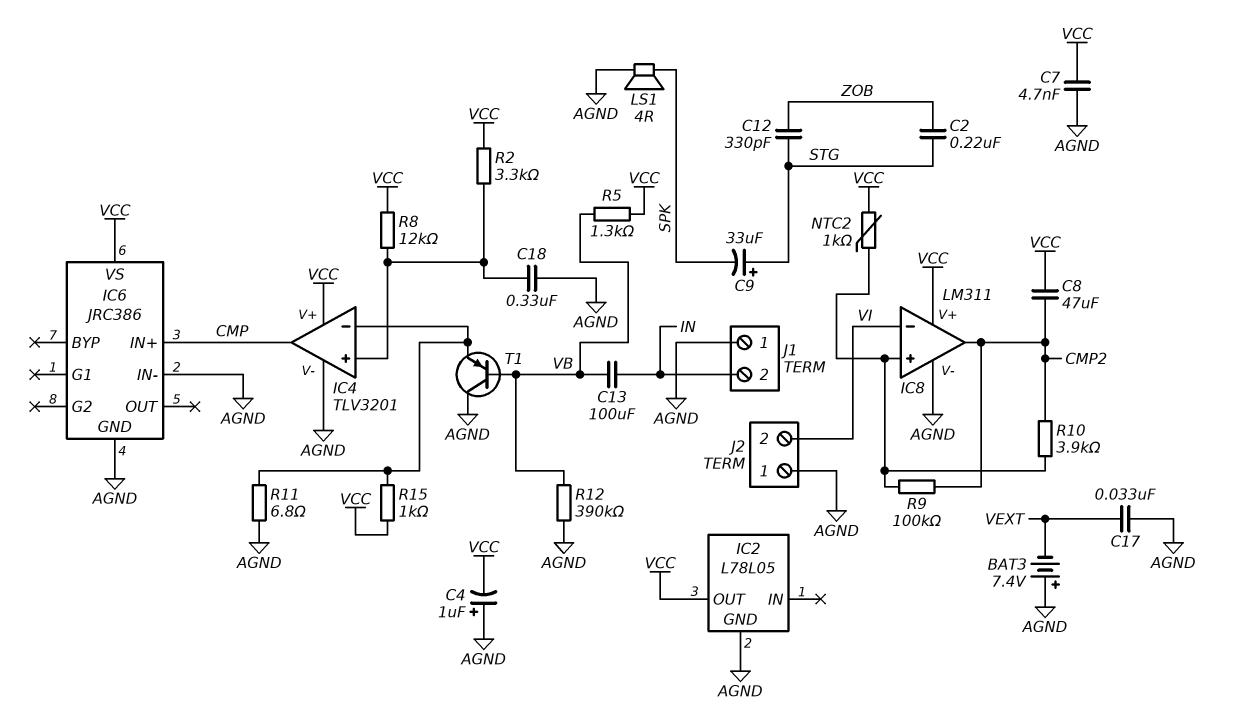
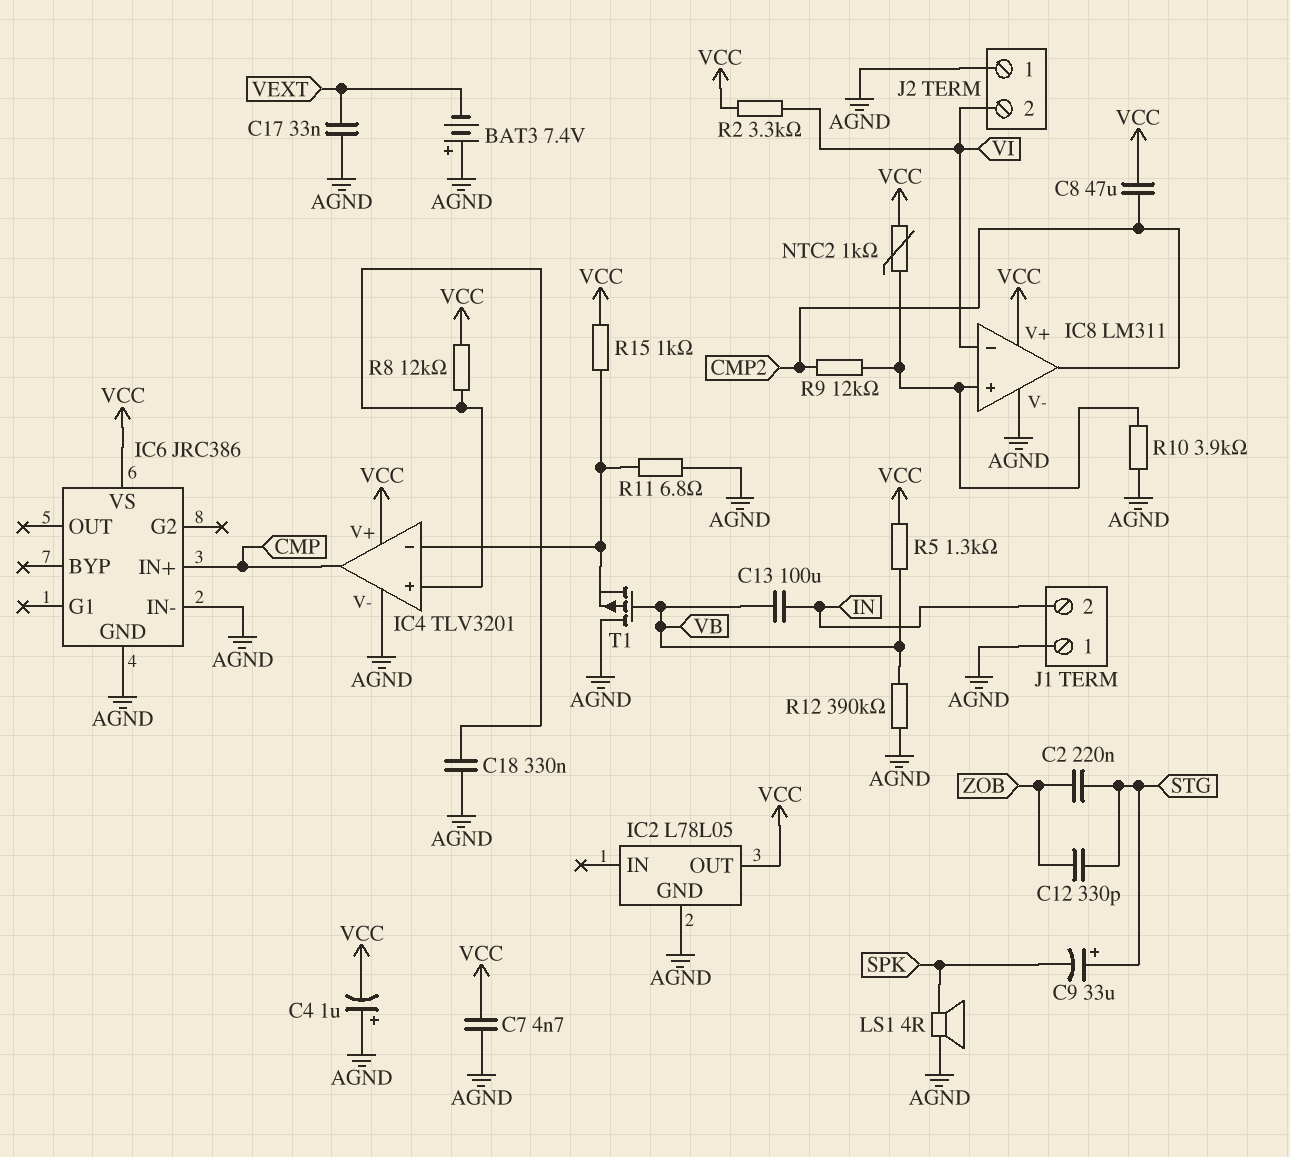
R2: 3.3k (IC4/in+, VCC) -> 3.3k (VCC, VI)
R9: 100k (CMP2, IC8/in+) -> 12k (CMP2, IC8/in+)
R10: 3.9k (CMP2, IC8/in+) -> 3.9k (AGND, IC8/in+)
T1: PNP (B VB, C AGND, E IC4/in-) -> PMOS (G VB, D AGND, S IC4/in-)

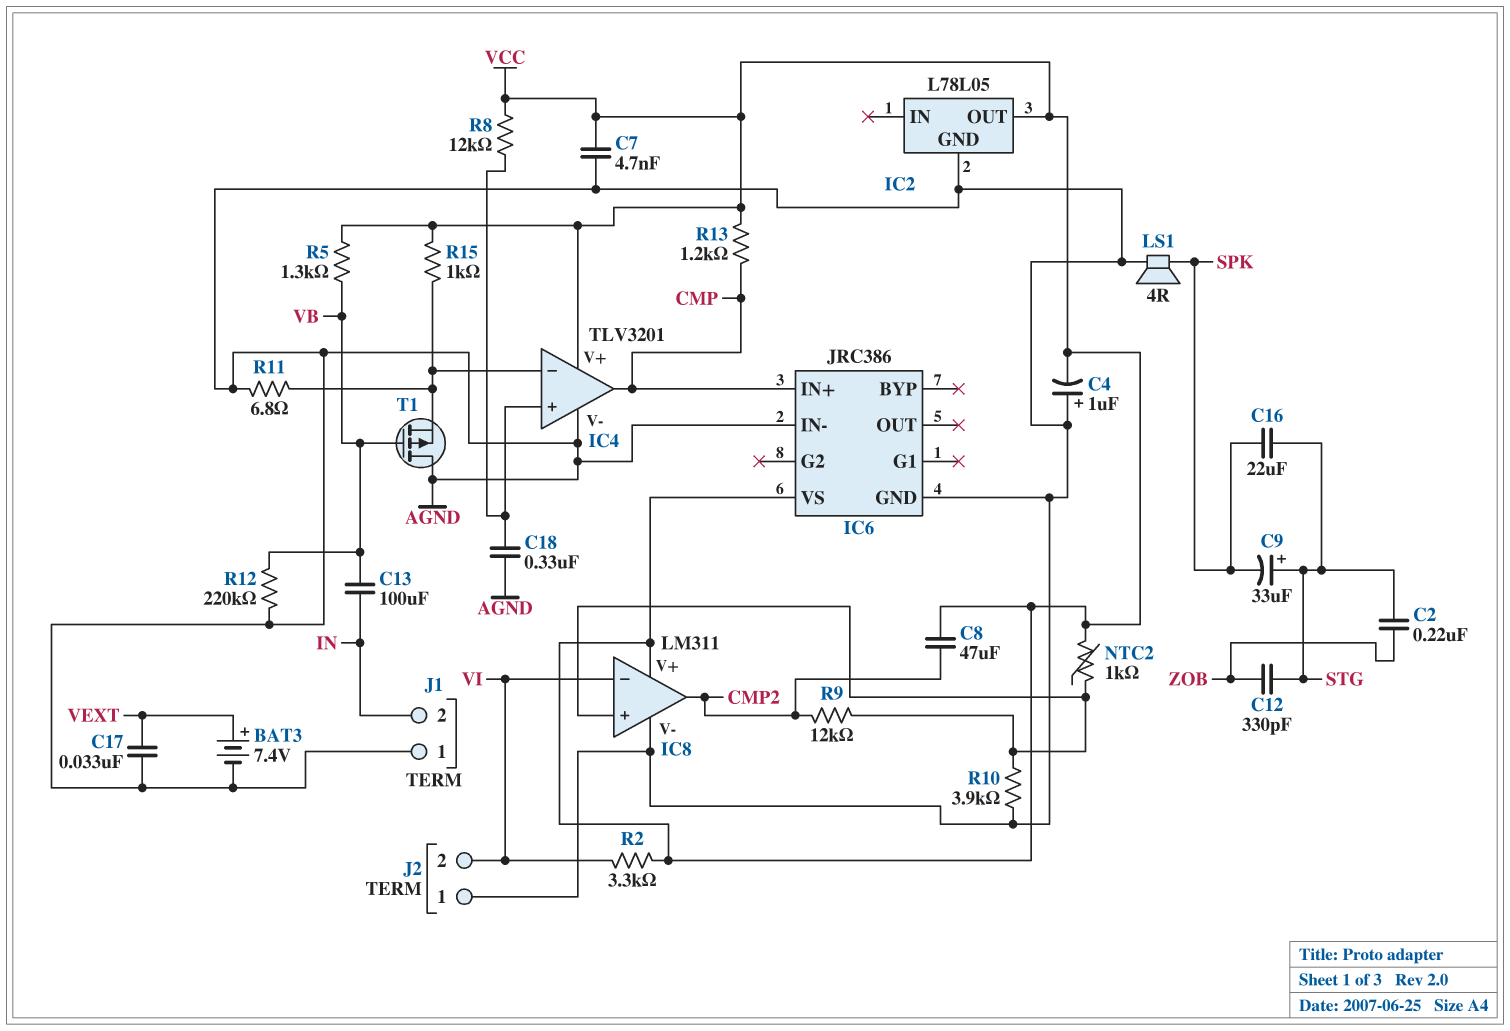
BAT3: 7.4V (plus AGND, minus VEXT) -> 7.4V (plus VEXT, minus AGND)
C16: none -> 22uF (SPK, STG)
R12: 390k (AGND, VB) -> 220k (AGND, VB)
R13: none -> 1.2k (CMP, VCC)

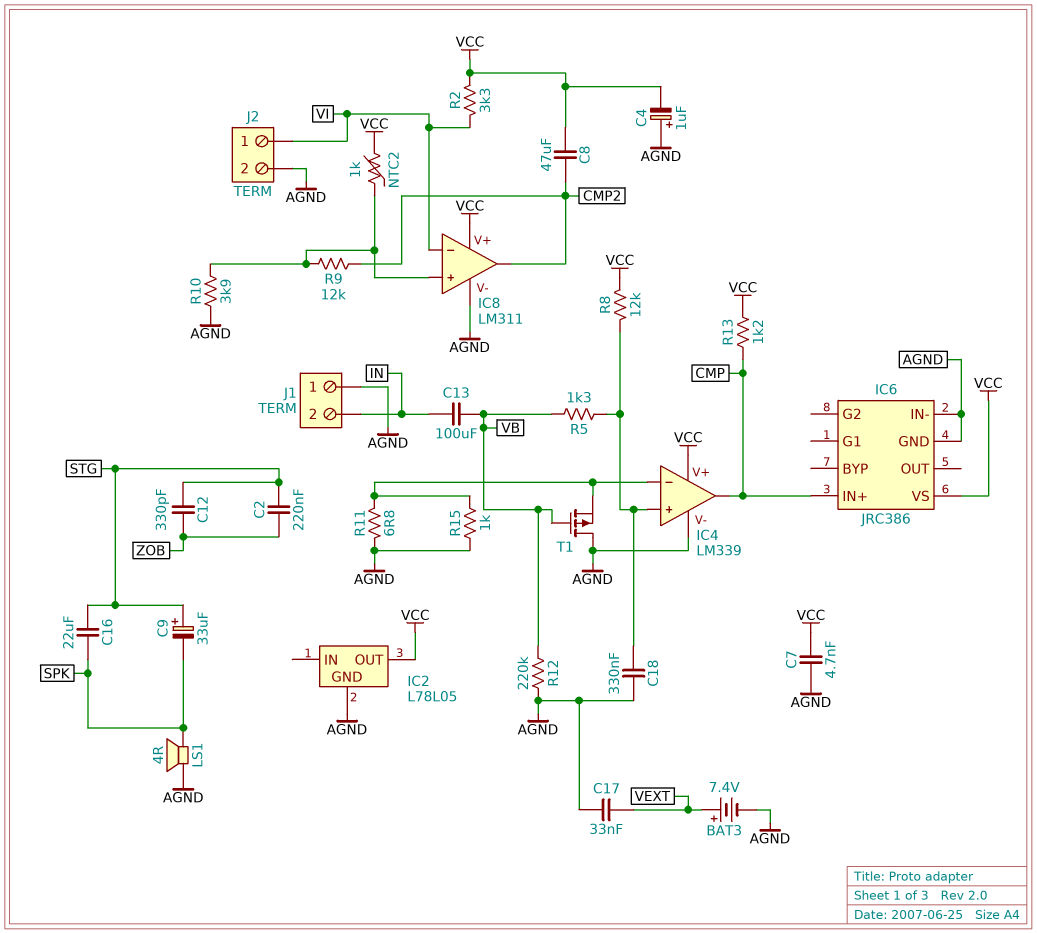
IC4: TLV3201 -> LM339
J2 pin 1: AGND -> VI
J2 pin 2: VI -> AGND
R5: 1.3k (VB, VCC) -> 1.3k (IC4/in+, VB)
R15: 1k (IC4/in-, VCC) -> 1k (AGND, IC4/in-)

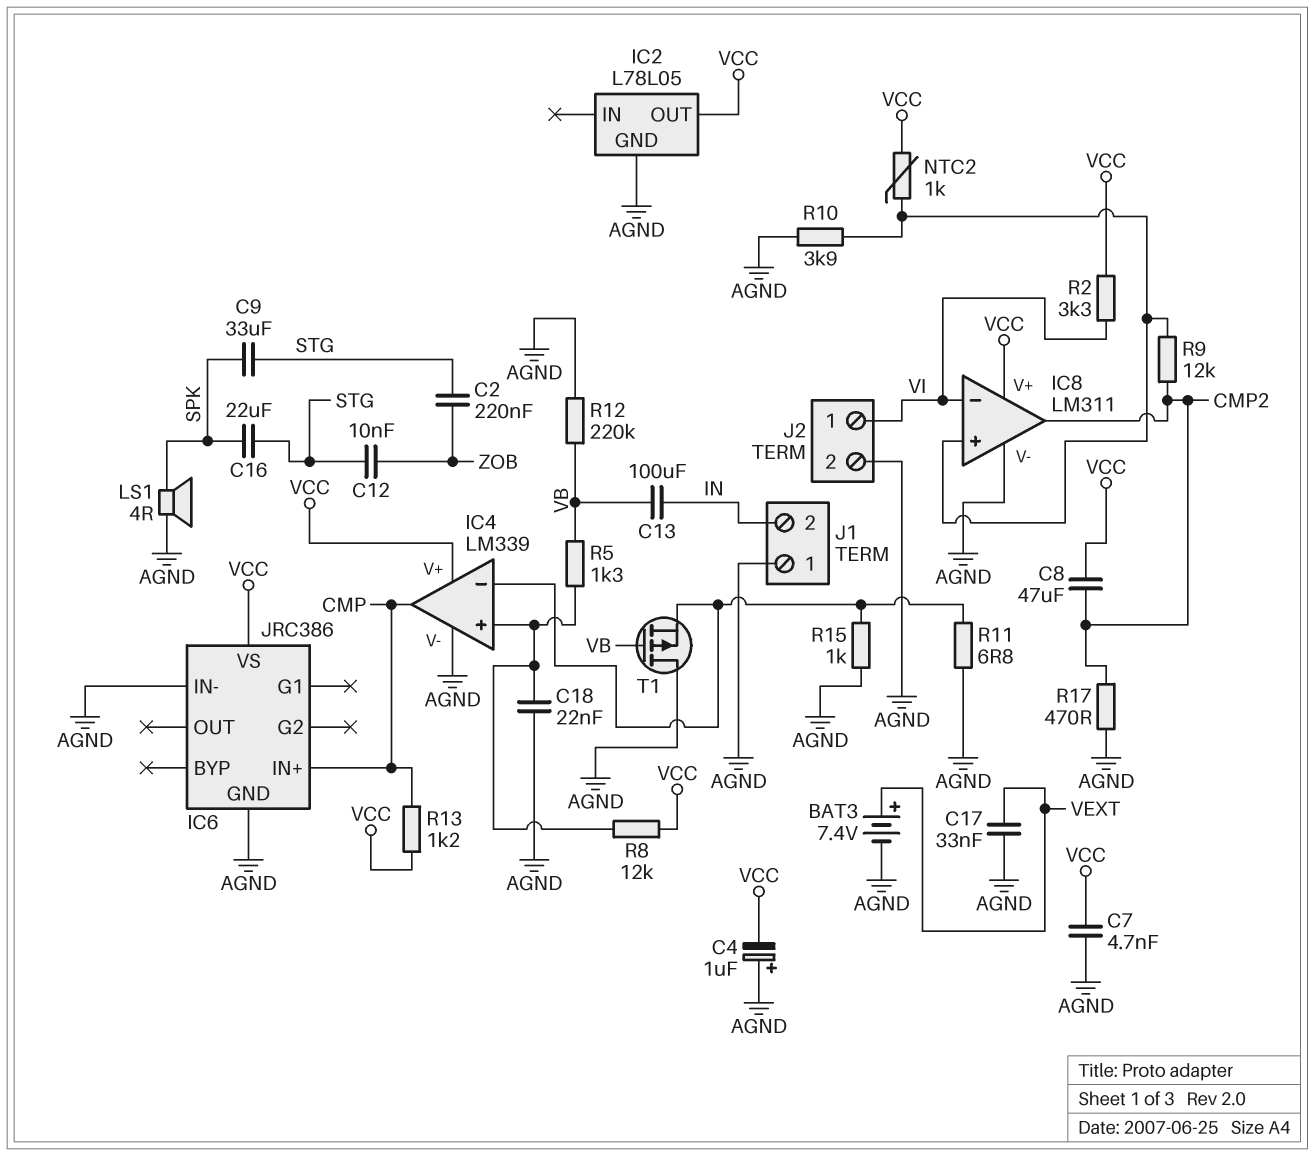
C9: 33uF (plus STG, minus SPK) -> 33uF (SPK, STG)
C12: 330pF (STG, ZOB) -> 10nF (STG, ZOB)
C18: 330nF (AGND, IC4/in+) -> 22nF (AGND, IC4/in+)
R17: none -> 470 (AGND, CMP2)

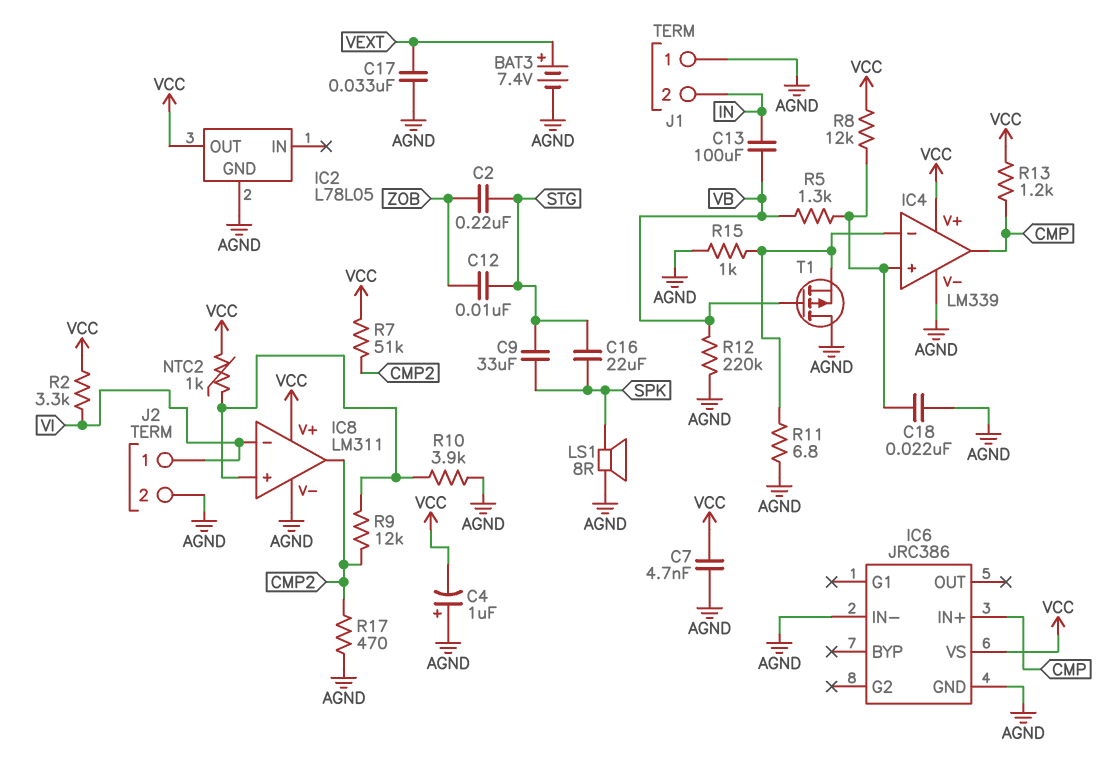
C8: 47uF (CMP2, VCC) -> none
LS1: speaker 4R (AGND, SPK) -> speaker 8R (AGND, SPK)
R7: none -> 51k (CMP2, VCC)

